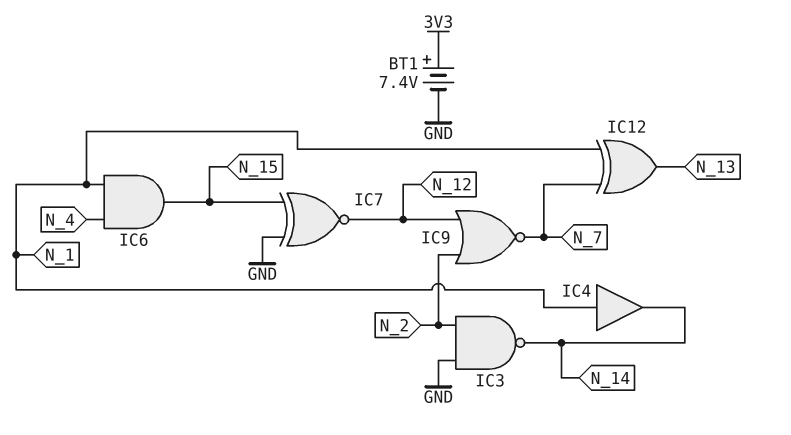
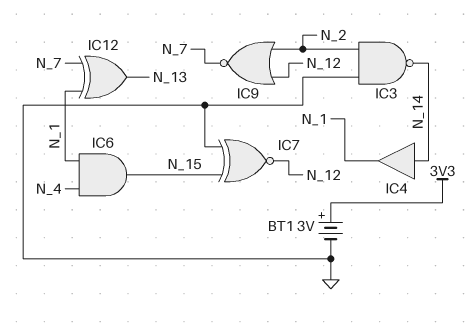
BT1: 7.4V (plus 3V3, minus GND) -> 3V (plus 3V3, minus GND)
IC4: buffer (in N_1, out N_14) -> buffer (in N_14, out N_1)

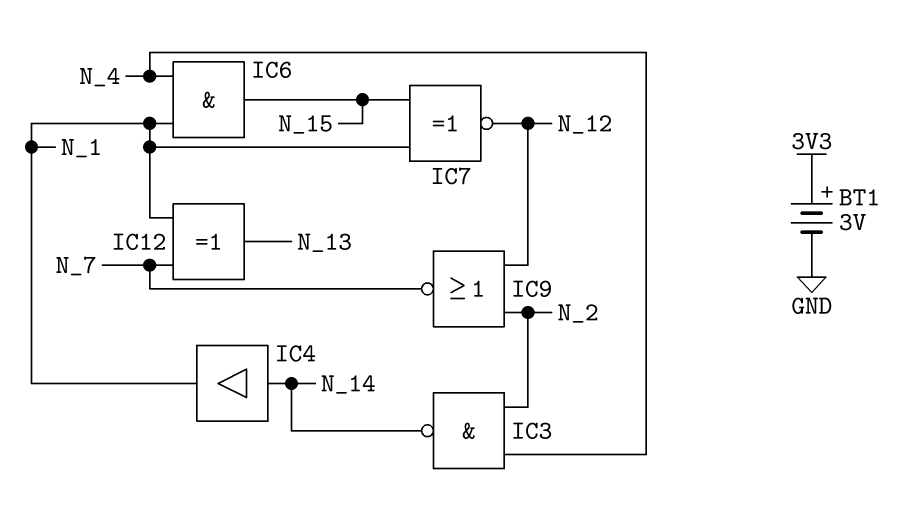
IC3: NAND (in GND, in N_2, out N_14) -> NAND (in N_2, in N_4, out N_14)
IC7: XNOR (in GND, in N_15, out N_12) -> XNOR (in N_1, in N_15, out N_12)

